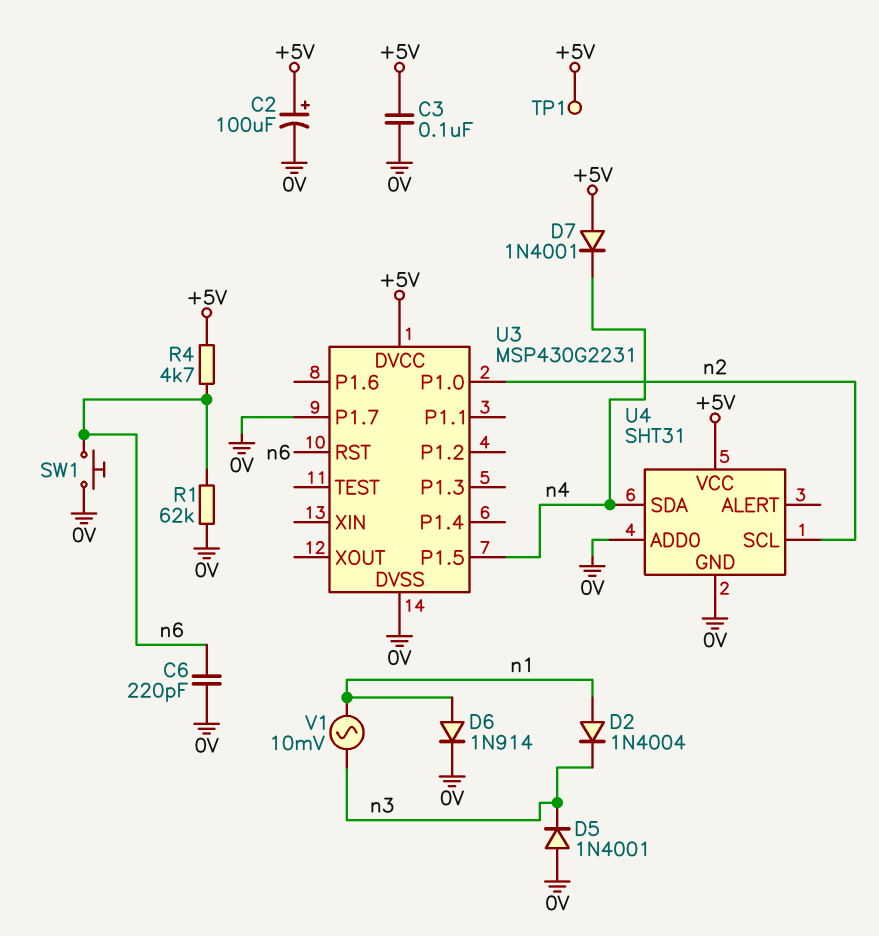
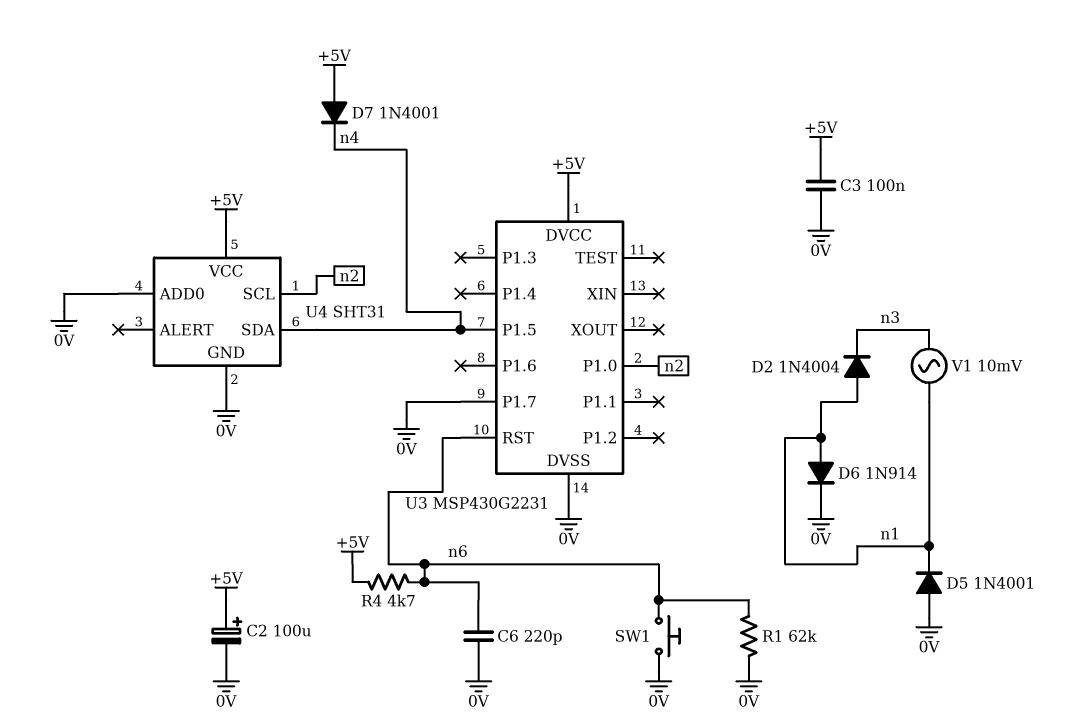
D5: diode 1N4001 (A 0V, K n3) -> diode 1N4001 (A 0V, K n1)
TP1: test point (+5V) -> none

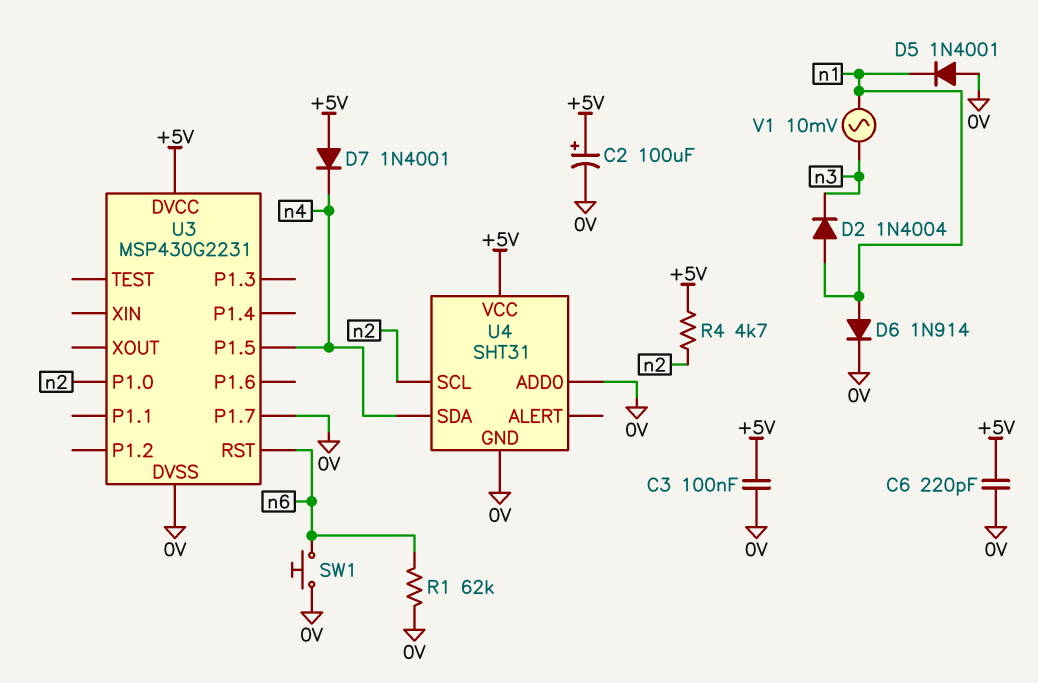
C6: 220pF (0V, n6) -> 220pF (+5V, 0V)
R4: 4.7k (+5V, n6) -> 4.7k (+5V, n2)

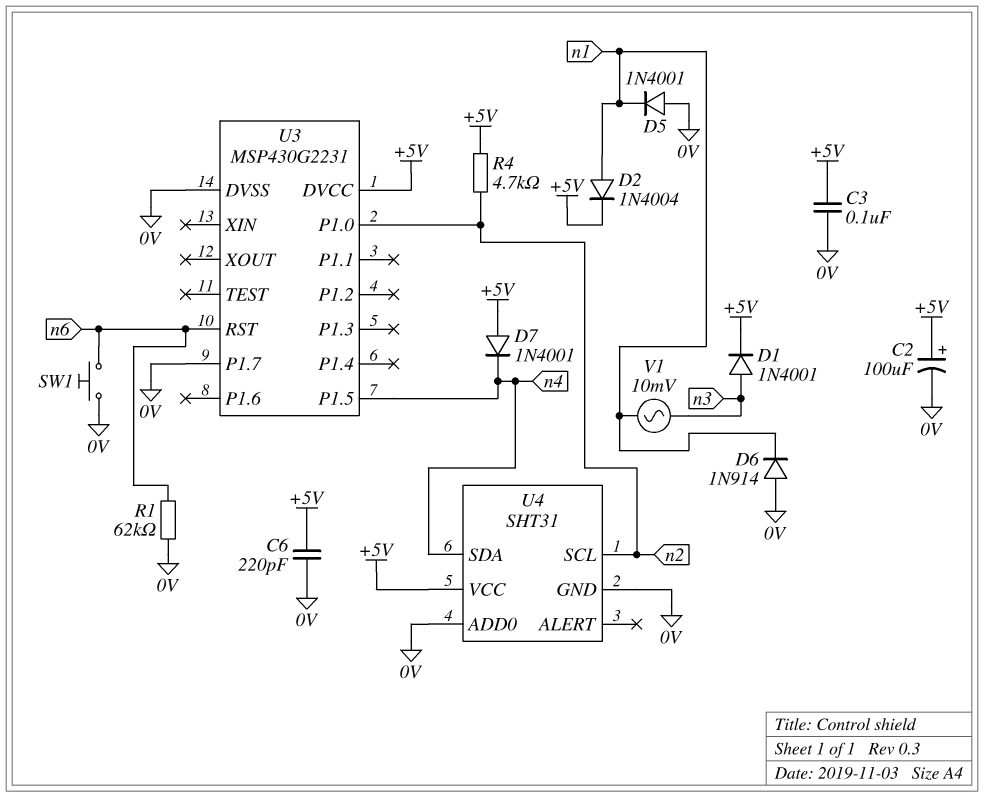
D1: none -> diode 1N4001 (A n3, K +5V)
D2: diode 1N4004 (A n1, K n3) -> diode 1N4004 (A n1, K +5V)
D6: diode 1N914 (A n1, K 0V) -> diode 1N914 (A 0V, K n1)

